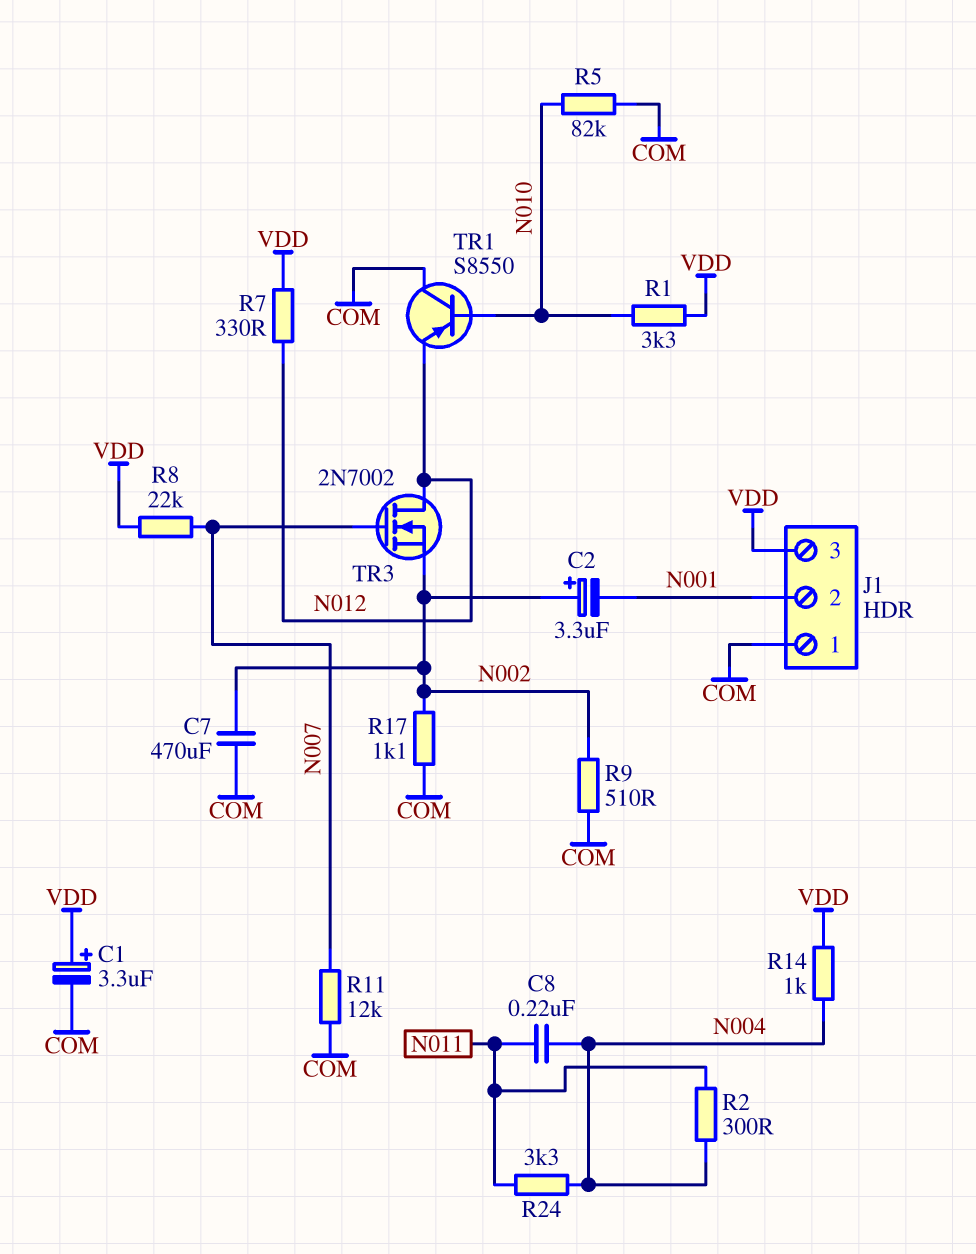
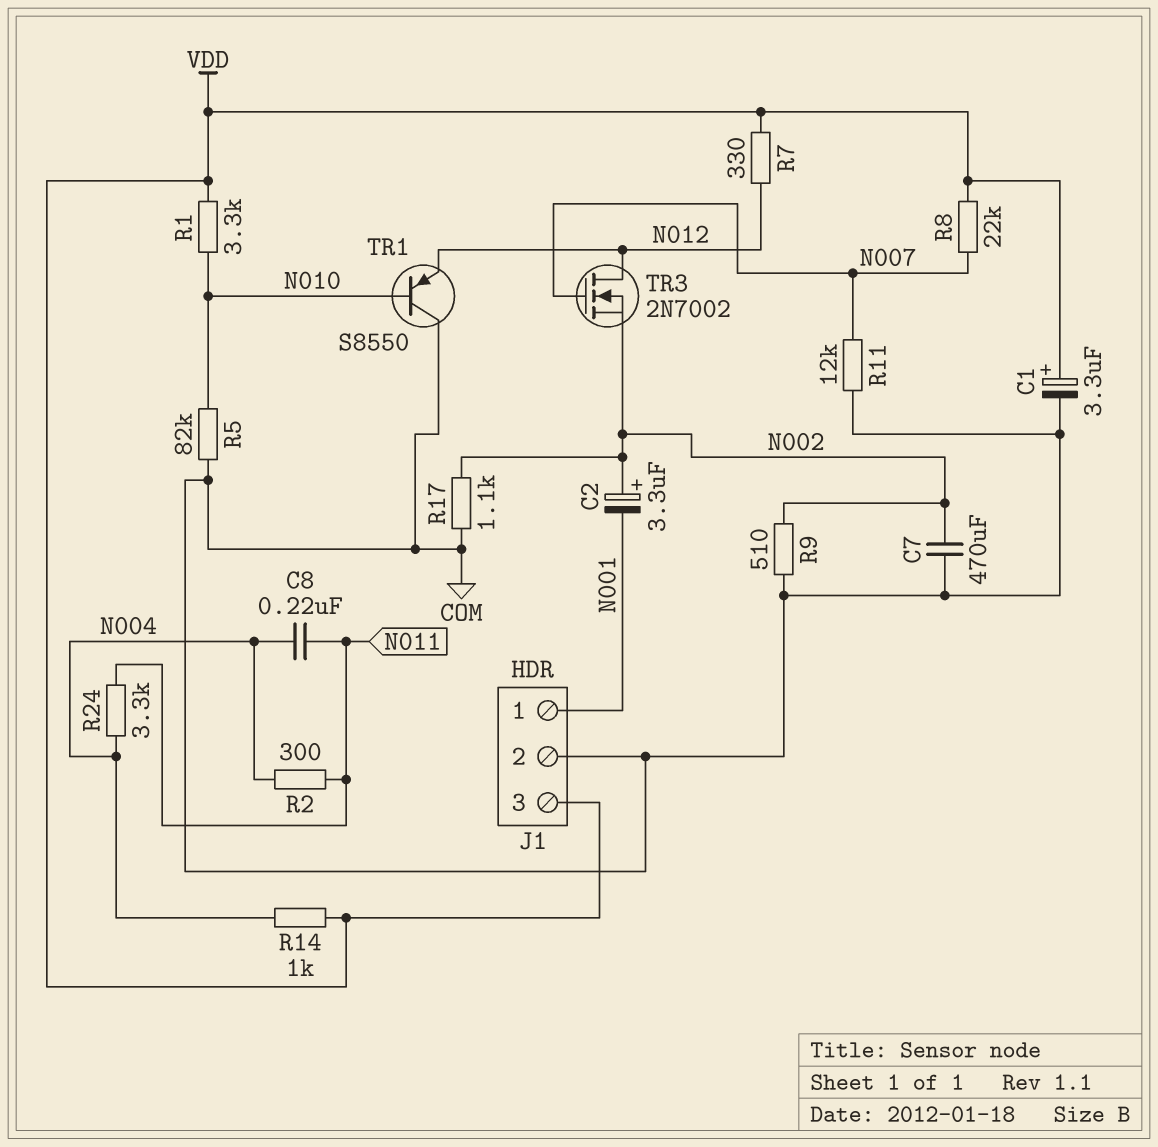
J1 pin 1: COM -> N001
J1 pin 2: N001 -> COM

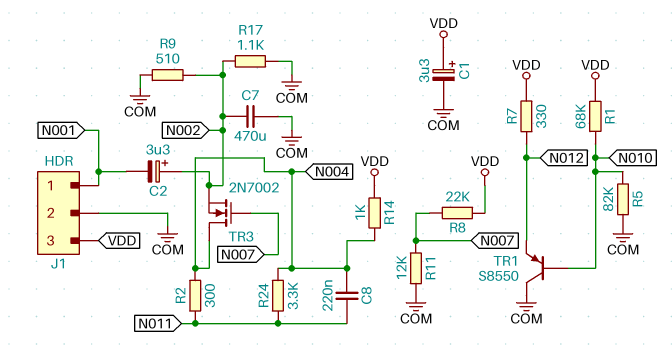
R1: 3.3k (N010, VDD) -> 68k (N010, VDD)
TR3: NMOS 2N7002 (G N007, D N012, S N002) -> NMOS 2N7002 (G N007, D N004, S N002)

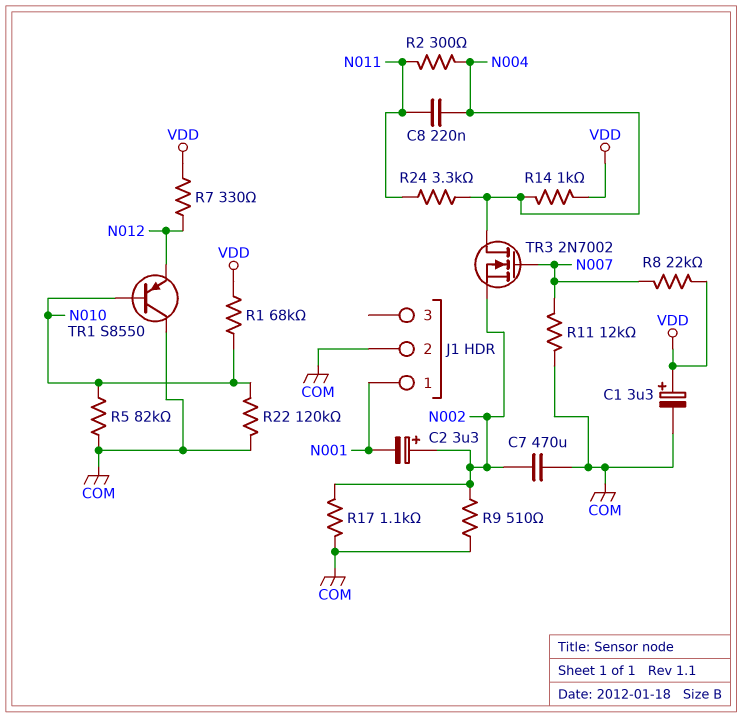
J1 pin 3: VDD -> none
R22: none -> 120k (COM, N010)

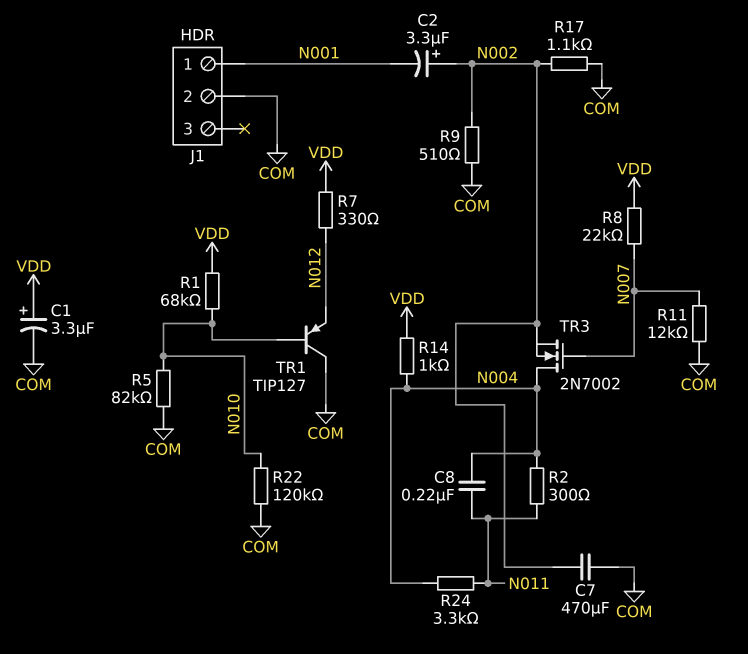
TR1: PNP S8550 (B N010, C COM, E N012) -> PNP TIP127 (B N010, C COM, E N012)

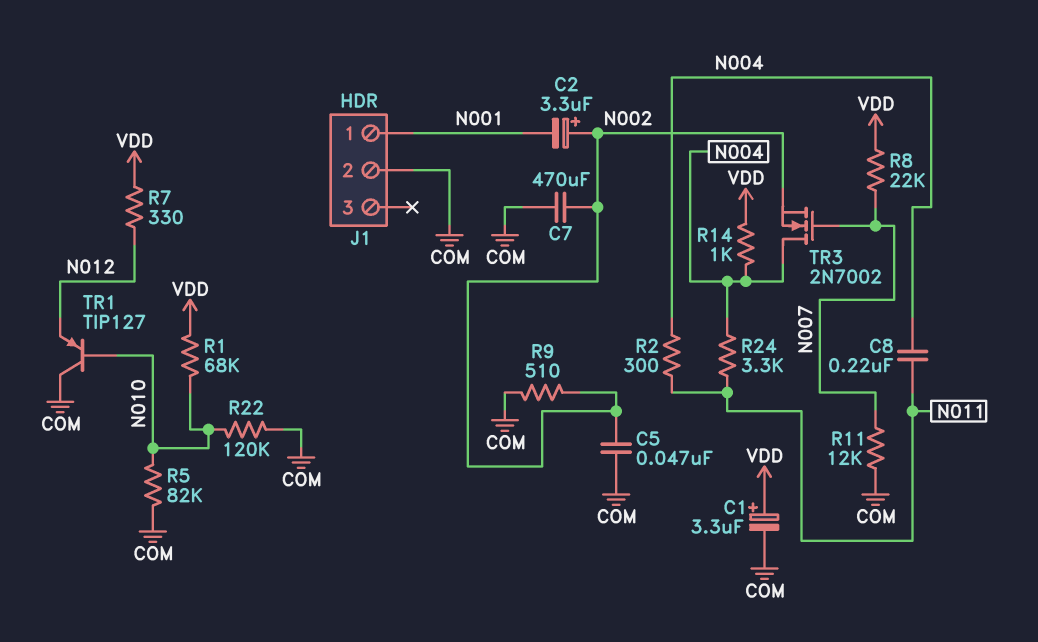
C5: none -> 47nF (COM, N002)
R17: 1.1k (COM, N002) -> none

